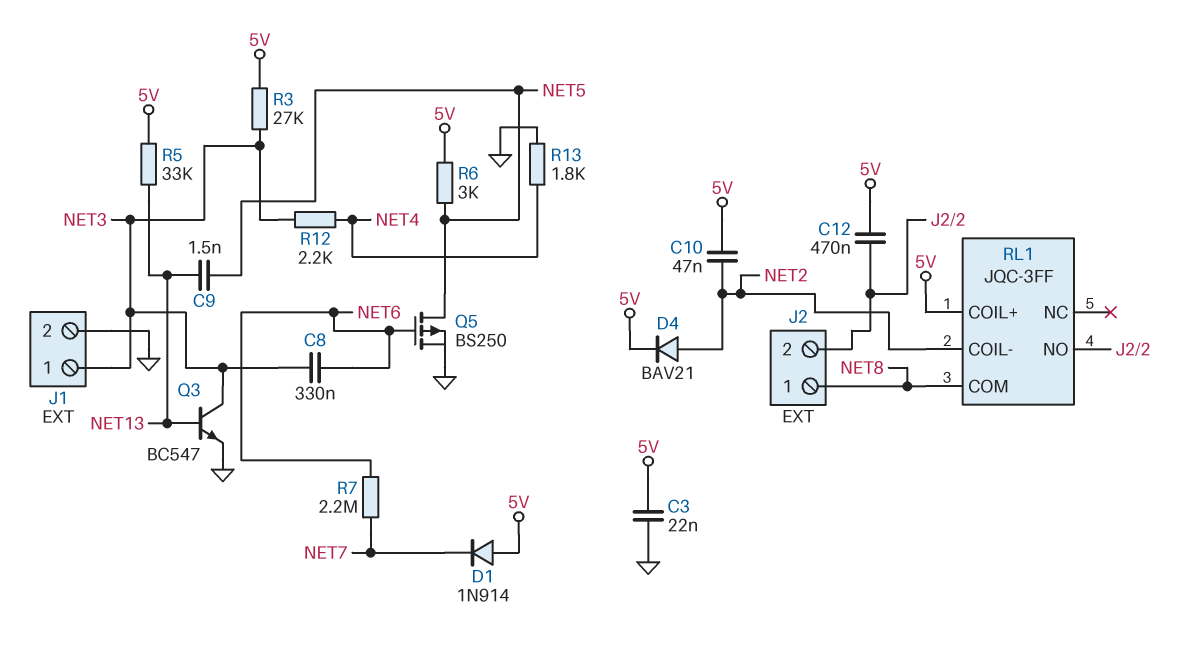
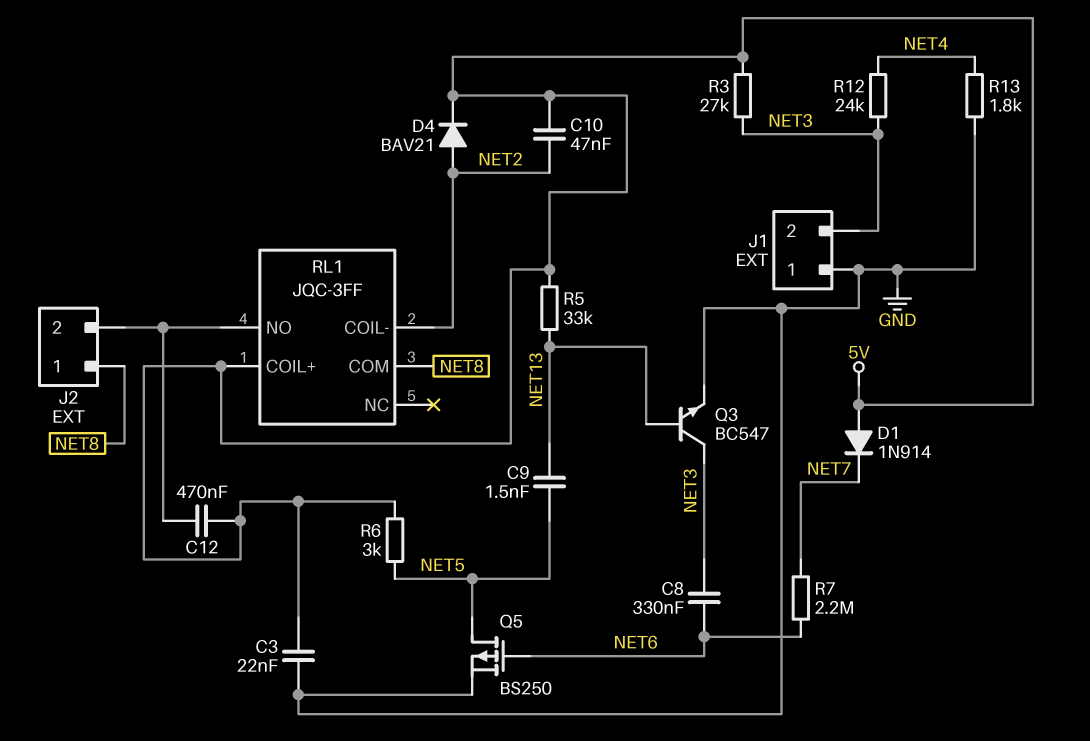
J1 pin 1: NET3 -> GND
J1 pin 2: GND -> NET3
R12: 2.2k (NET3, NET4) -> 24k (NET3, NET4)

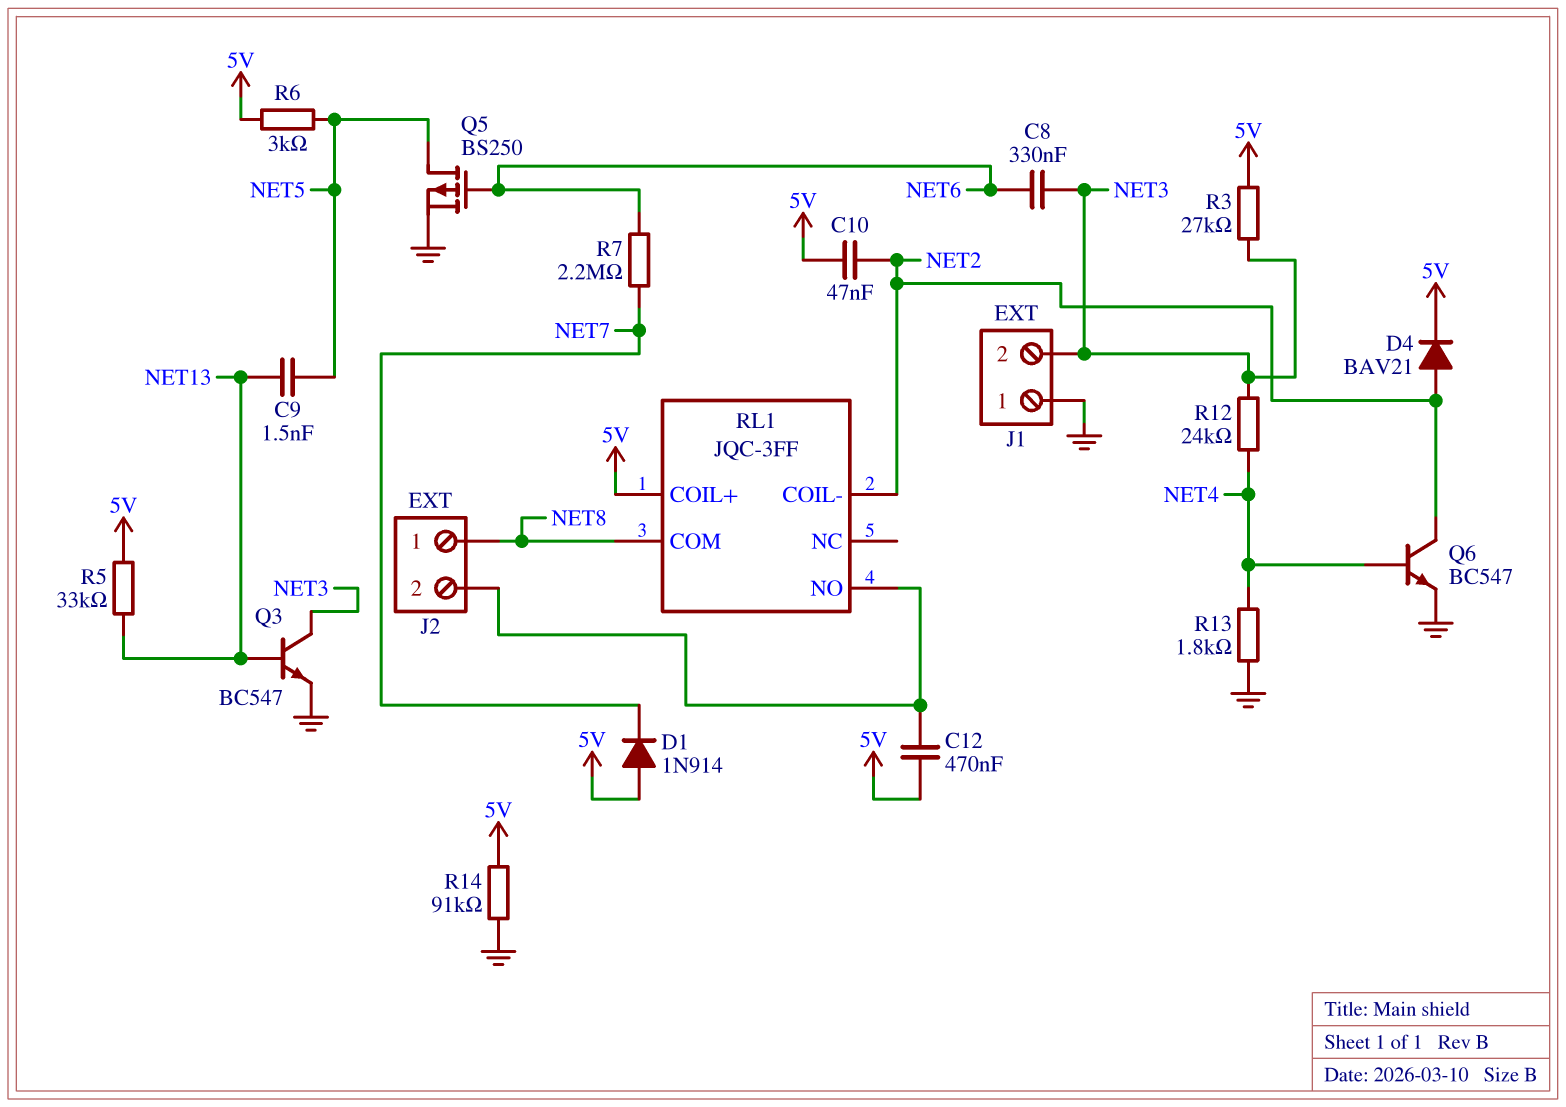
C3: 22nF (5V, GND) -> none
Q6: none -> NPN BC547 (B NET4, C NET2, E GND)
R14: none -> 91k (5V, GND)

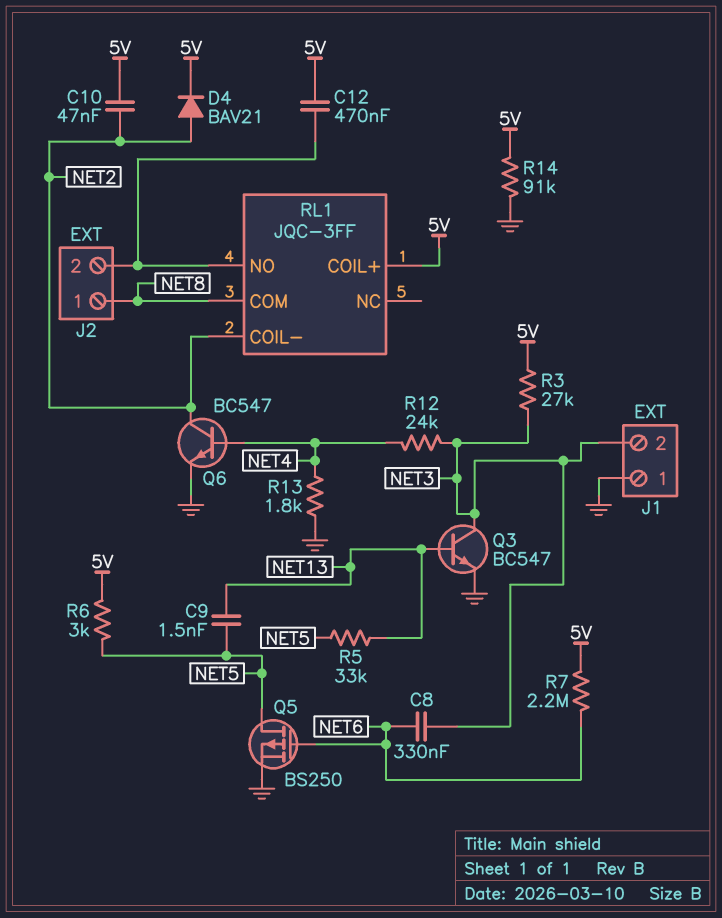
D1: diode 1N914 (A 5V, K NET7) -> none
R5: 33k (5V, NET13) -> 33k (NET5, NET13)
R7: 2.2M (NET6, NET7) -> 2.2M (5V, NET6)

